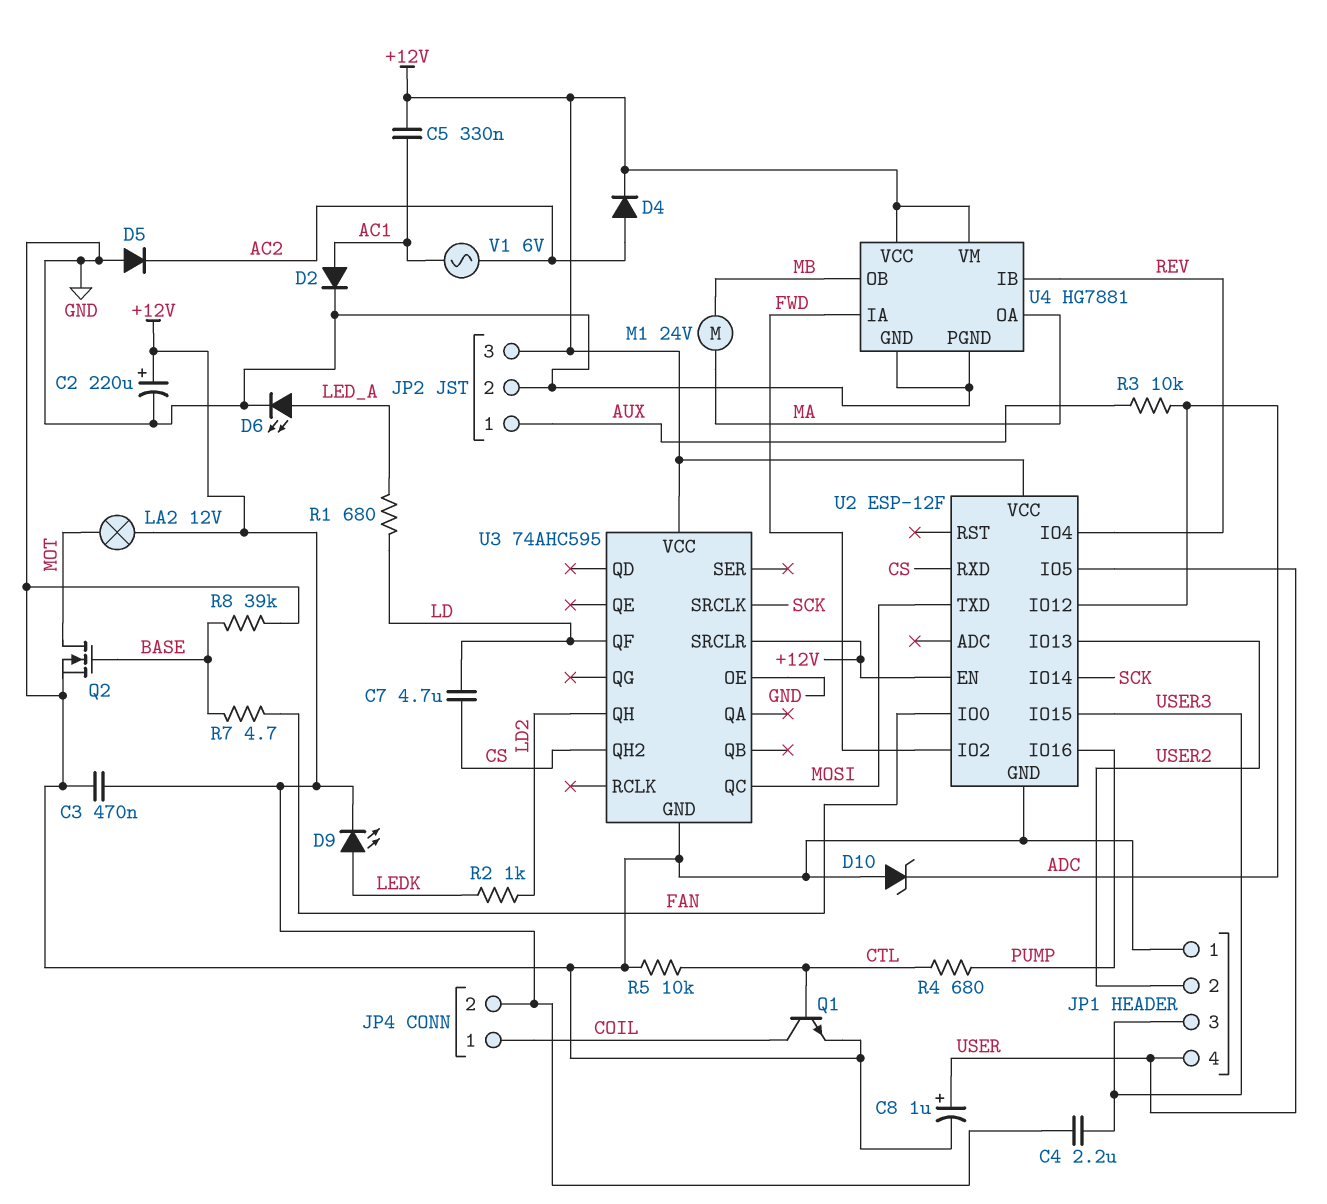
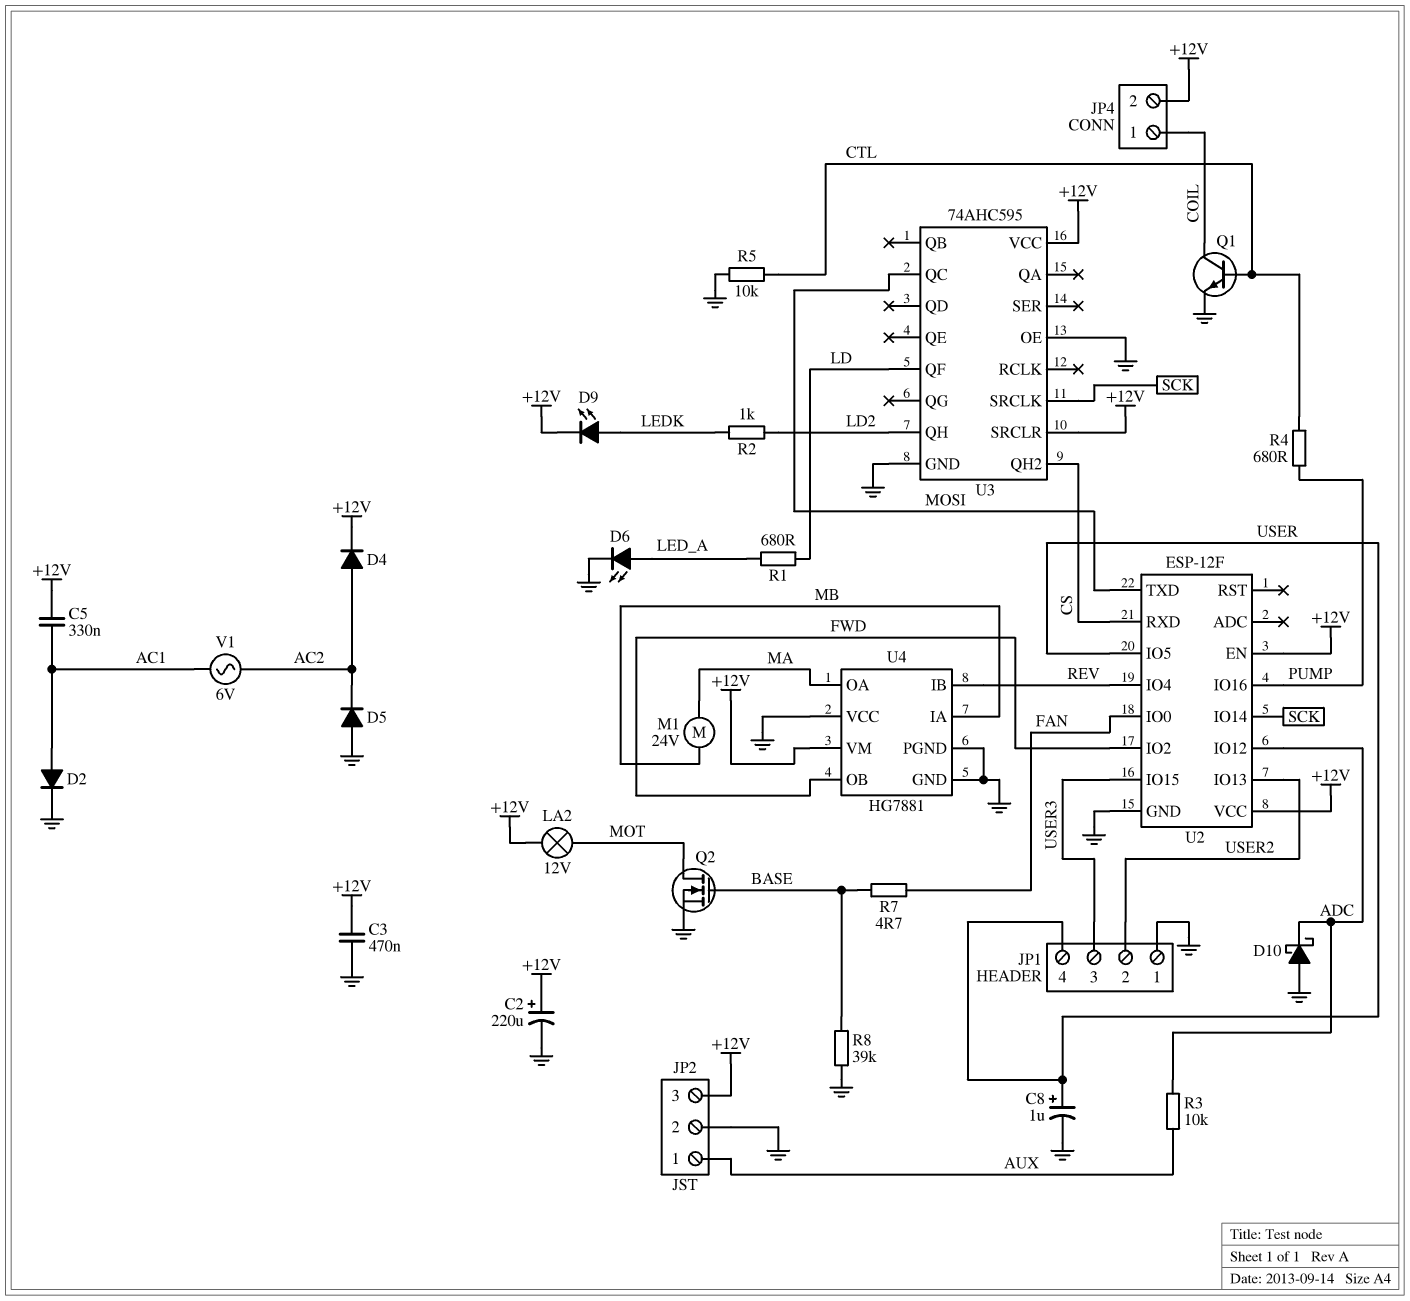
C4: 2.2uF (+12V, USER3) -> none
C7: 4.7uF (CS, LD) -> none
D10: zener (A GND, K ADC) -> schottky (A GND, K ADC)
U4 pin IA: FWD -> MB
U4 pin OB: MB -> FWD
U4 pin VCC: +12V -> GND

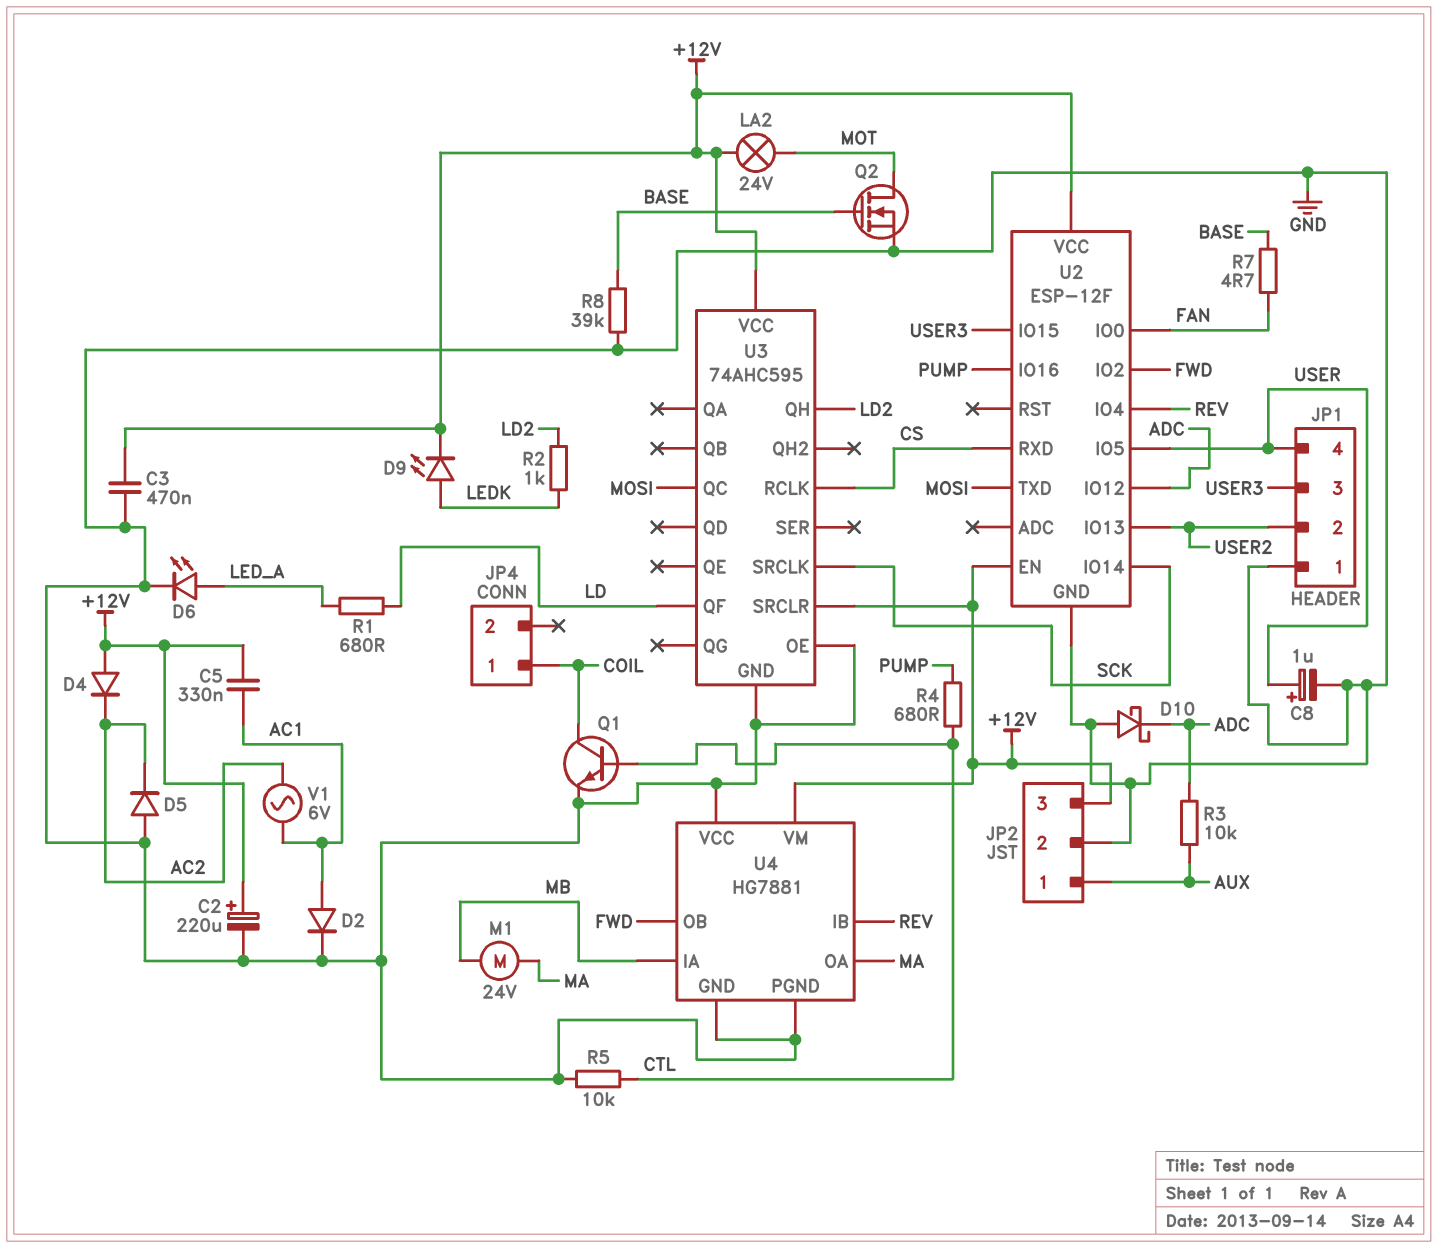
D4: diode (A AC2, K +12V) -> diode (A +12V, K AC2)
JP4 pin 2: +12V -> none
LA2: lamp 12V (+12V, MOT) -> lamp 24V (+12V, MOT)
U3 pin QH2: CS -> none
U3 pin RCLK: none -> CS

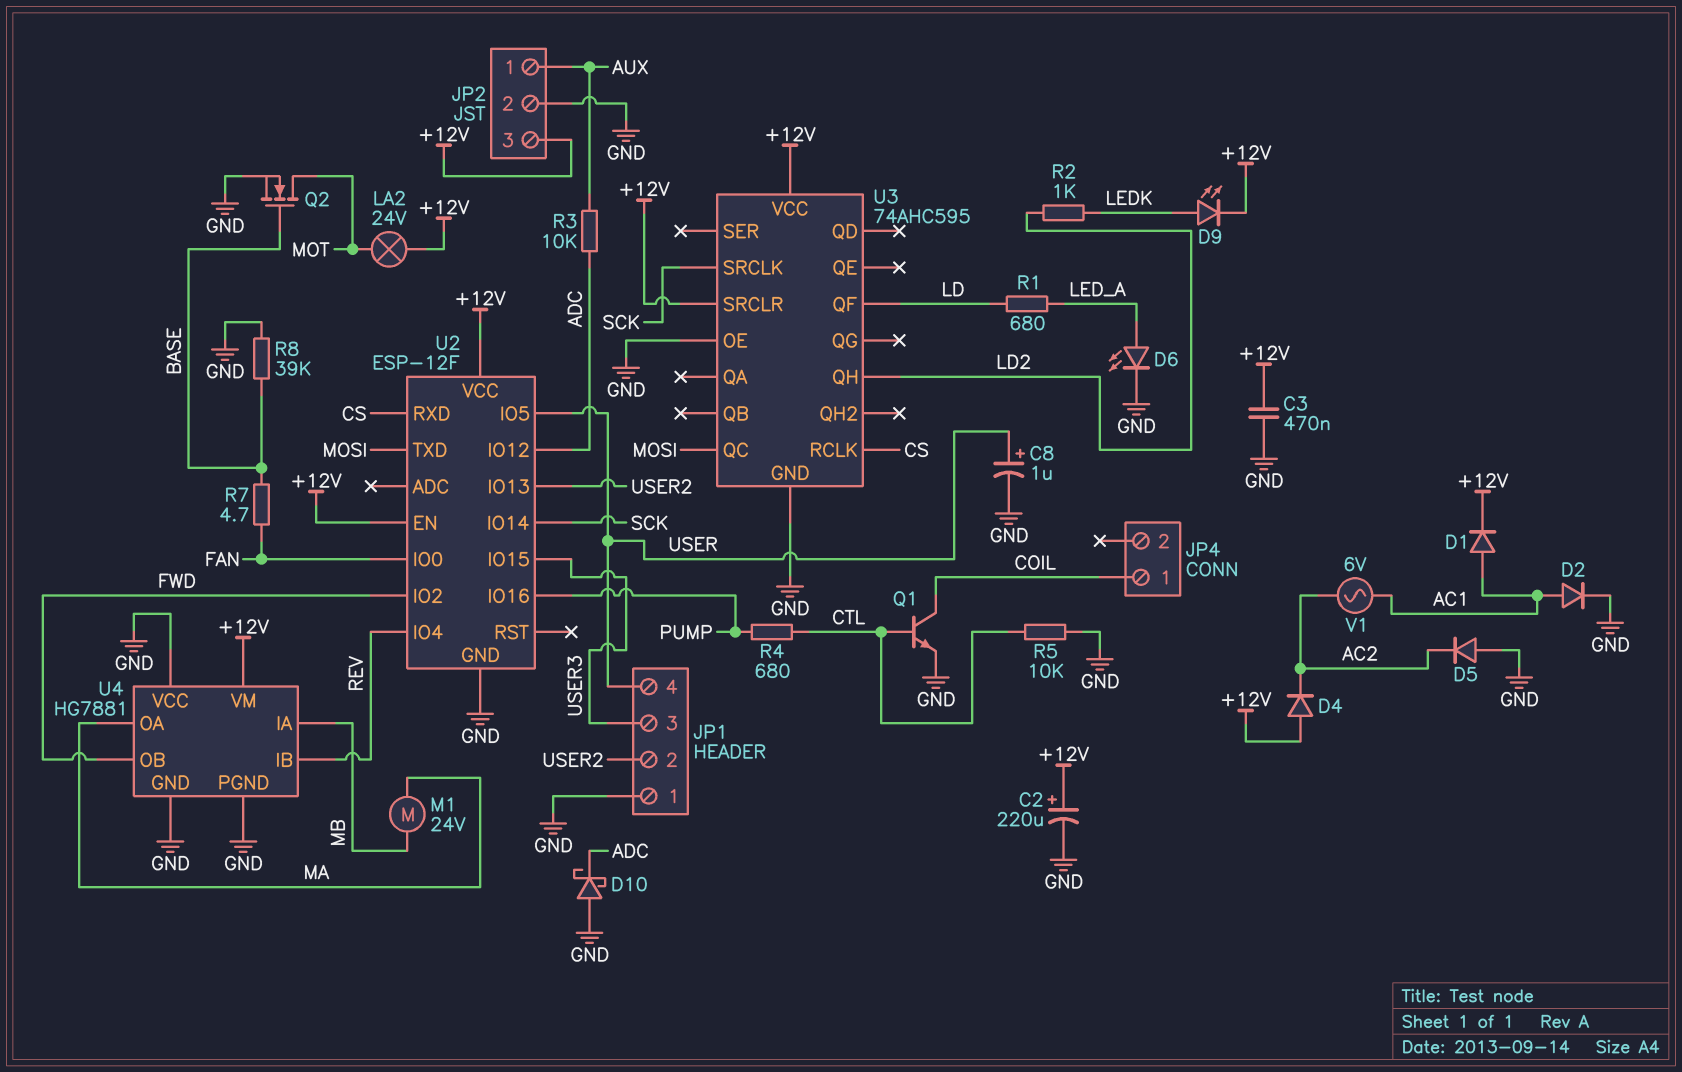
C5: 330nF (+12V, AC1) -> none
D1: none -> diode (A AC1, K +12V)

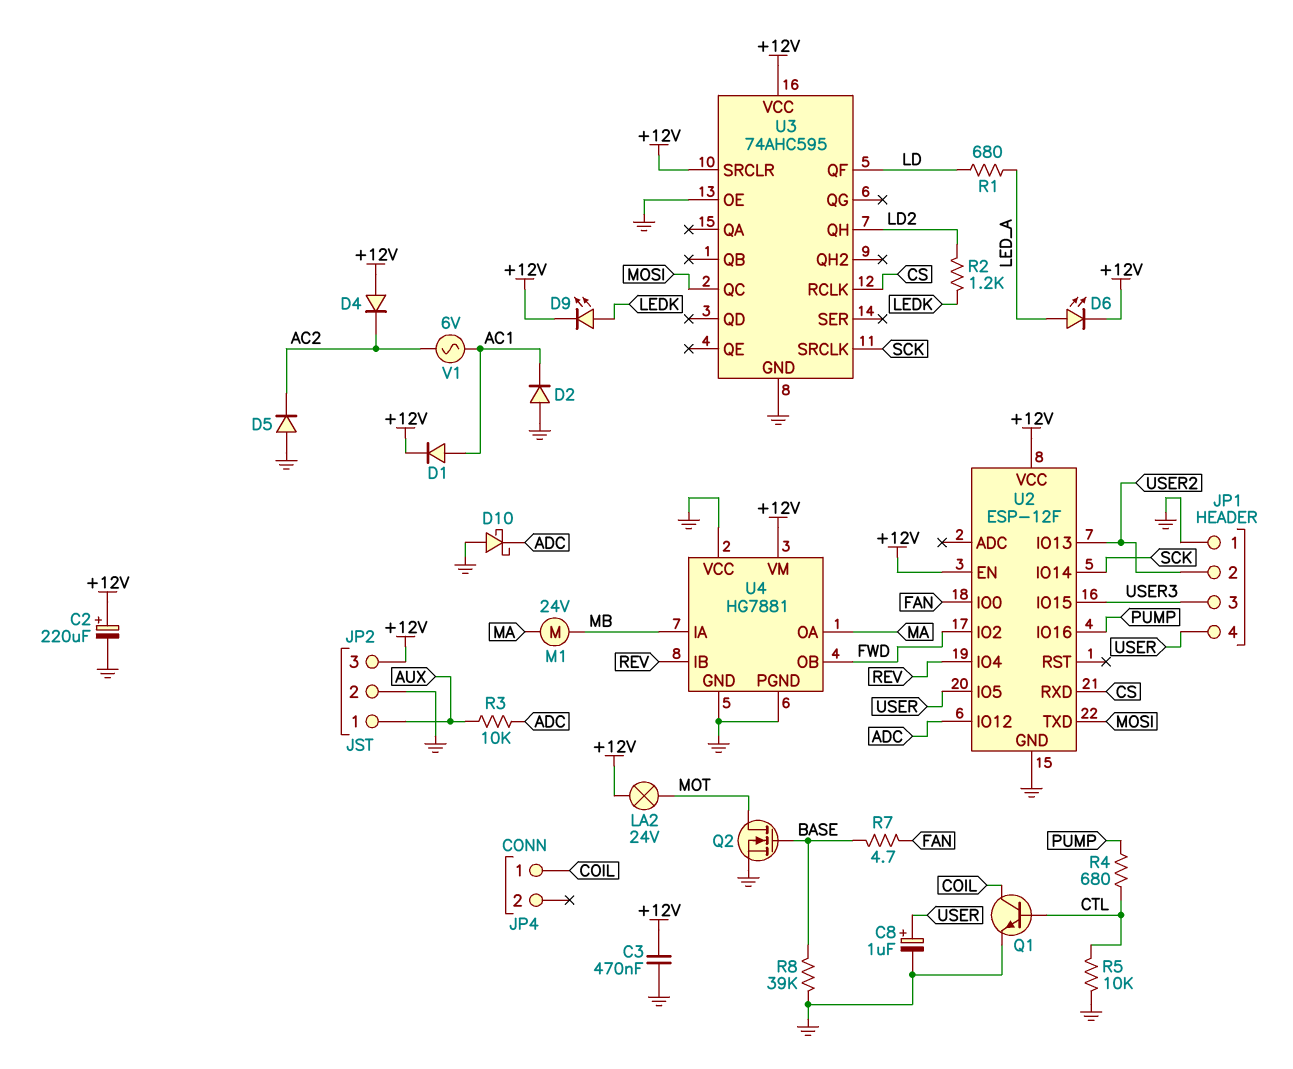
D2: diode (A AC1, K GND) -> diode (A GND, K AC1)
D6: LED (A LED_A, K GND) -> LED (A LED_A, K +12V)
R2: 1k (LD2, LEDK) -> 1.2k (LD2, LEDK)

